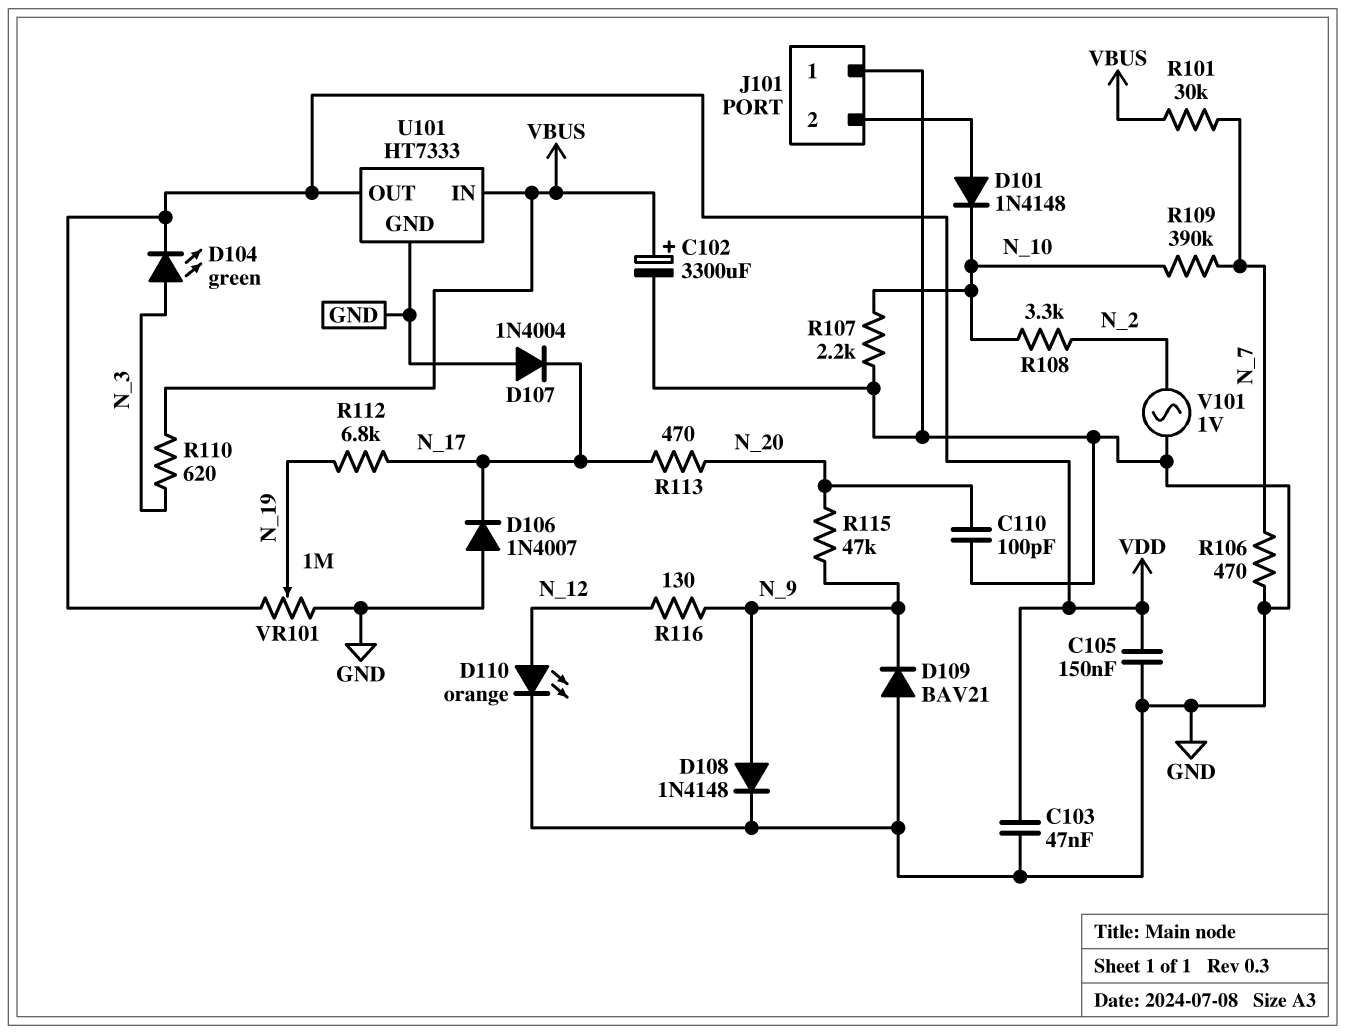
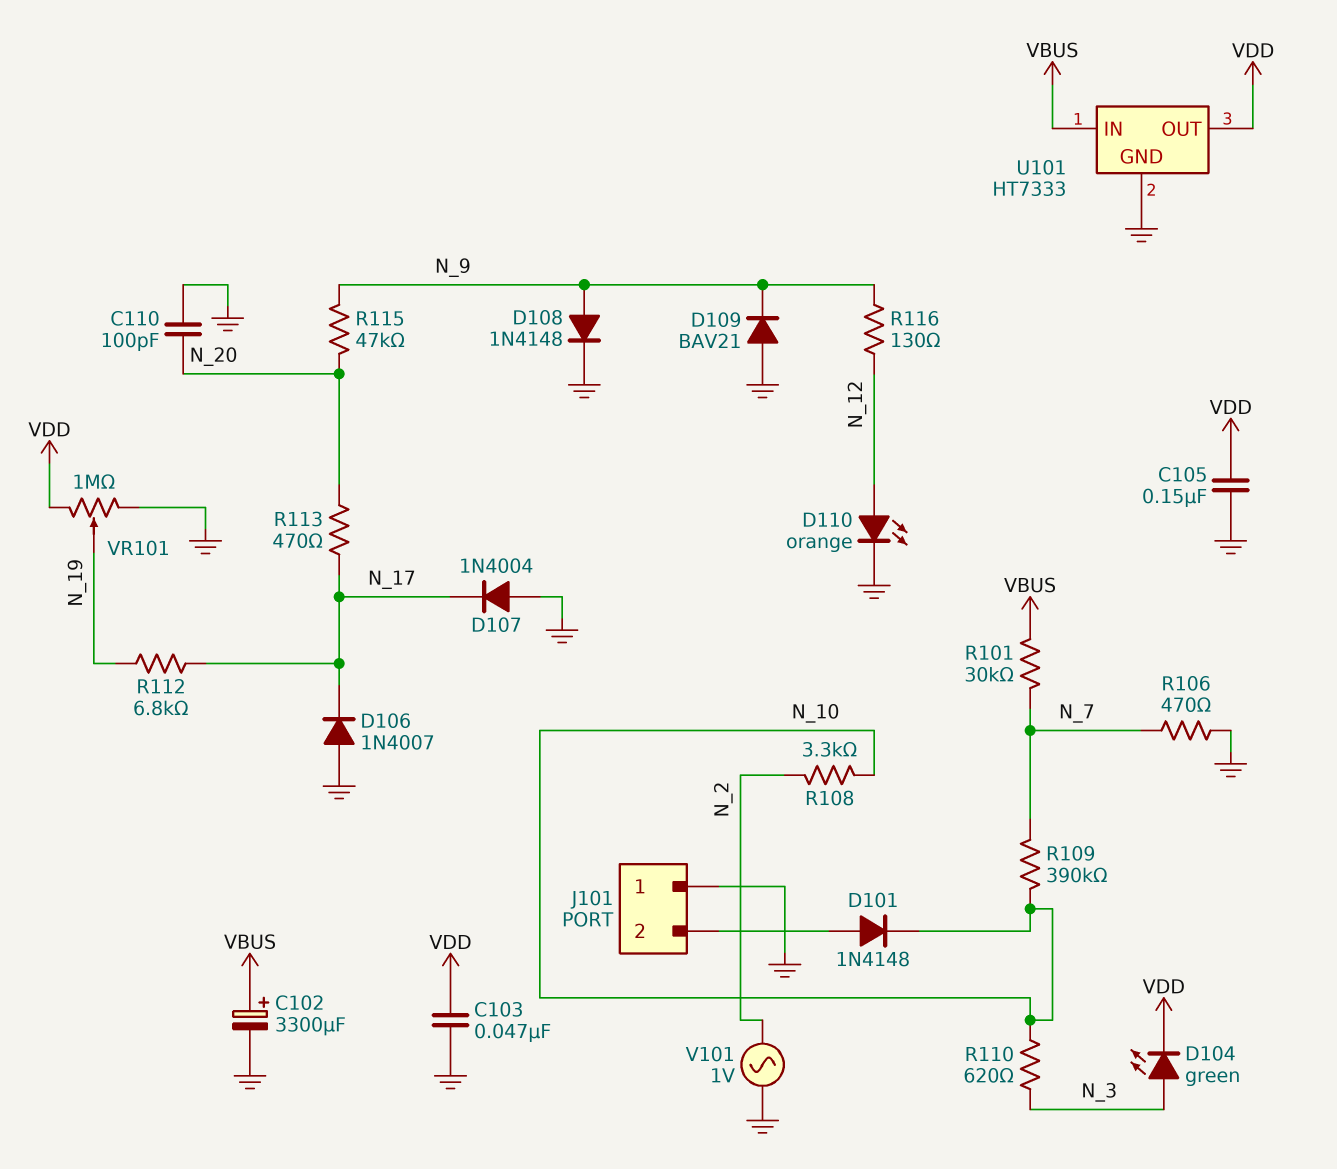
R107: 2.2k (GND, N_10) -> none
R110: 620 (N_3, VBUS) -> 620 (N_3, N_10)

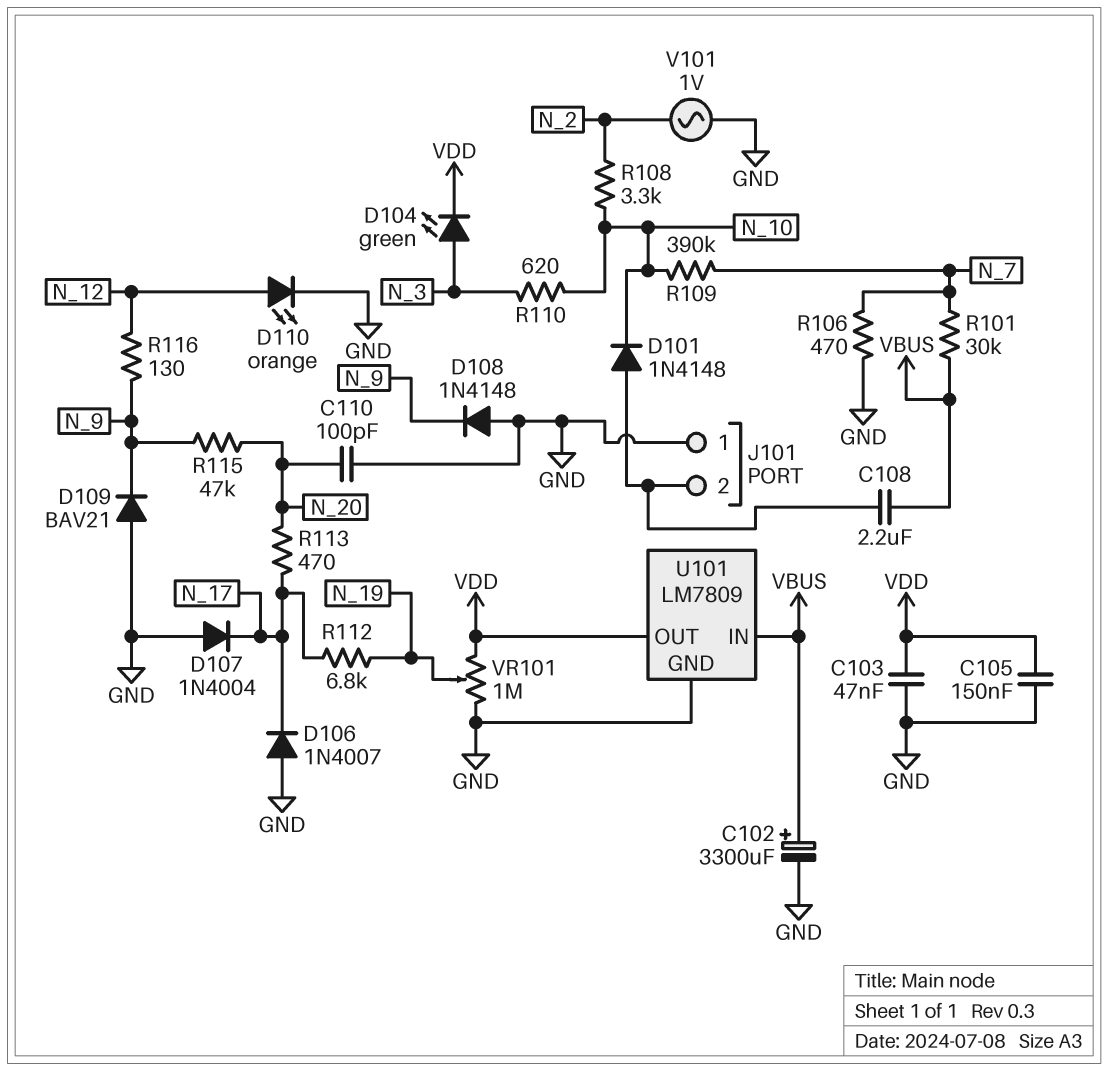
C108: none -> 2.2uF (J101/2, VBUS)
D108: diode 1N4148 (A N_9, K GND) -> diode 1N4148 (A GND, K N_9)
U101: HT7333 -> LM7809

